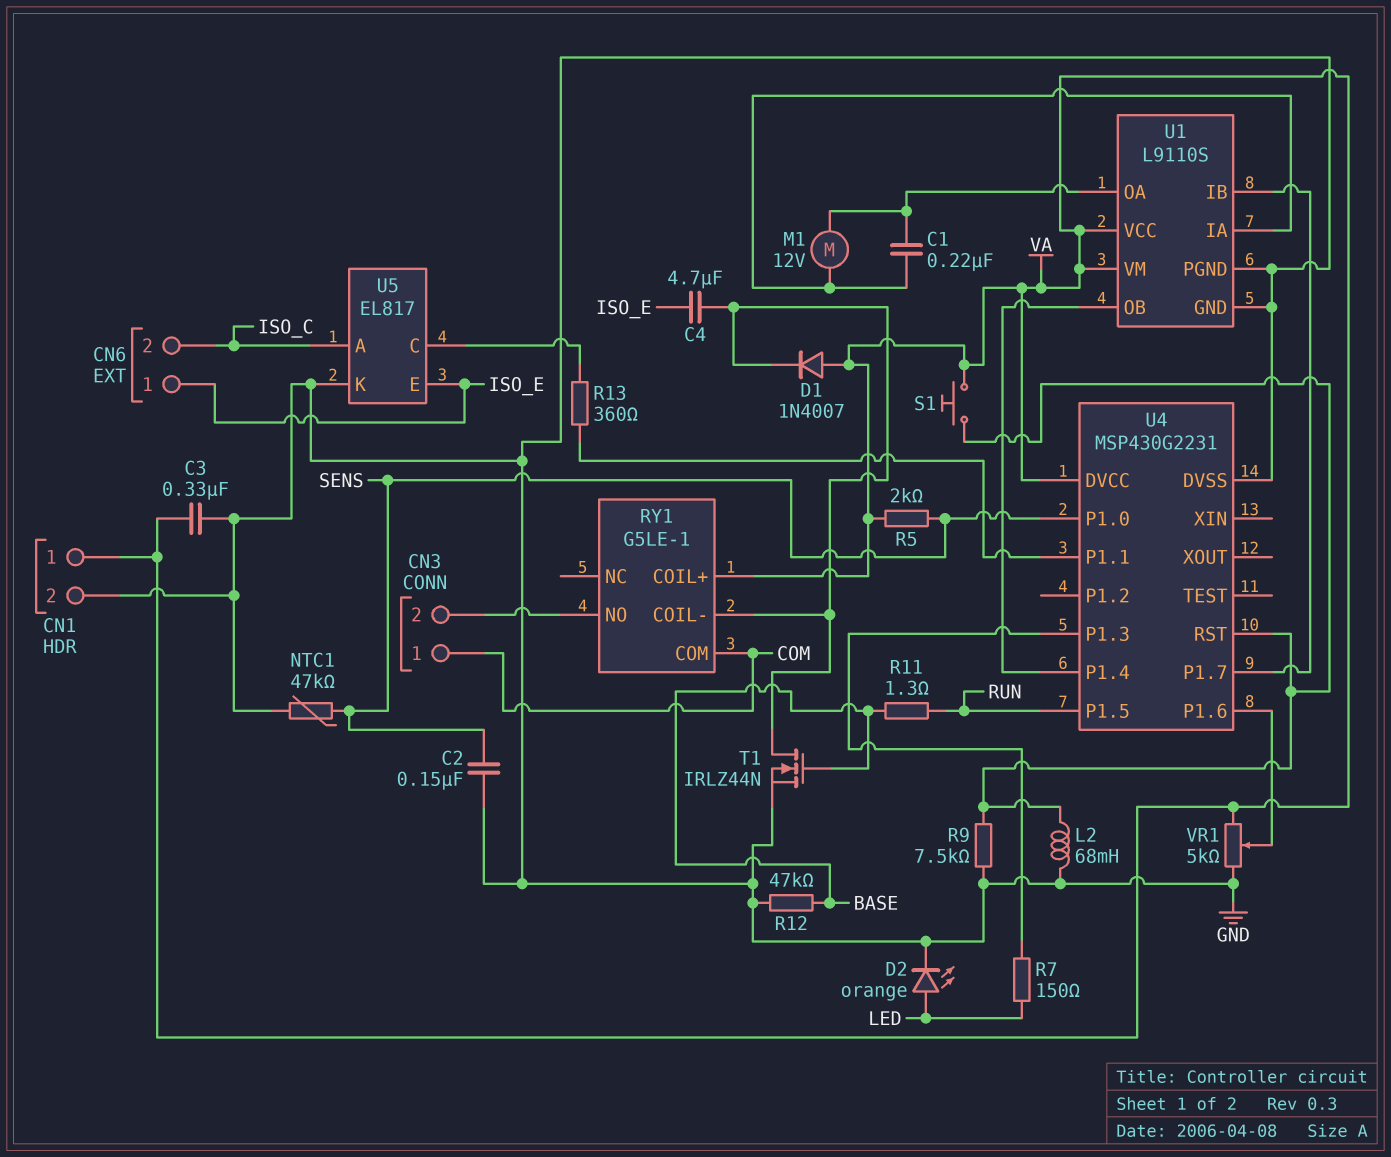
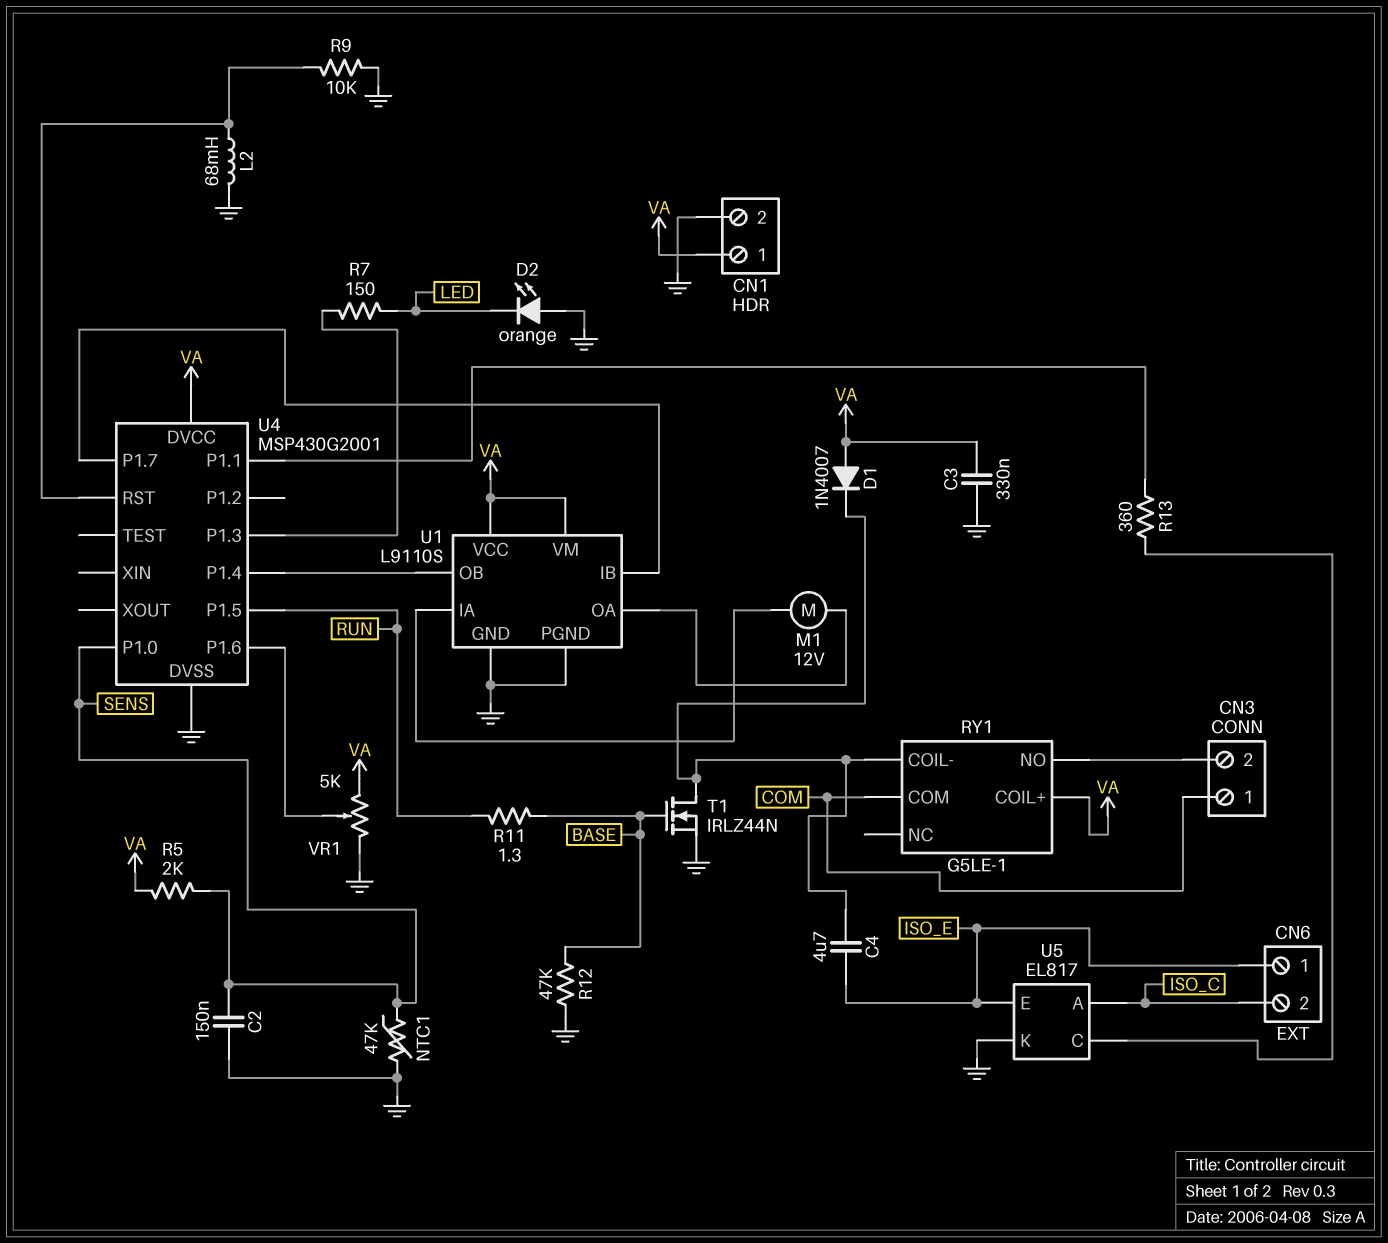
C1: 220nF (U1/IA, U1/OA) -> none
D2: LED orange (A LED, K GND) -> LED orange (A GND, K LED)
R9: 7.5k (GND, U4/RST) -> 10k (GND, U4/RST)
S1: button (U4/RST, VA) -> none
U4: MSP430G2231 -> MSP430G2001

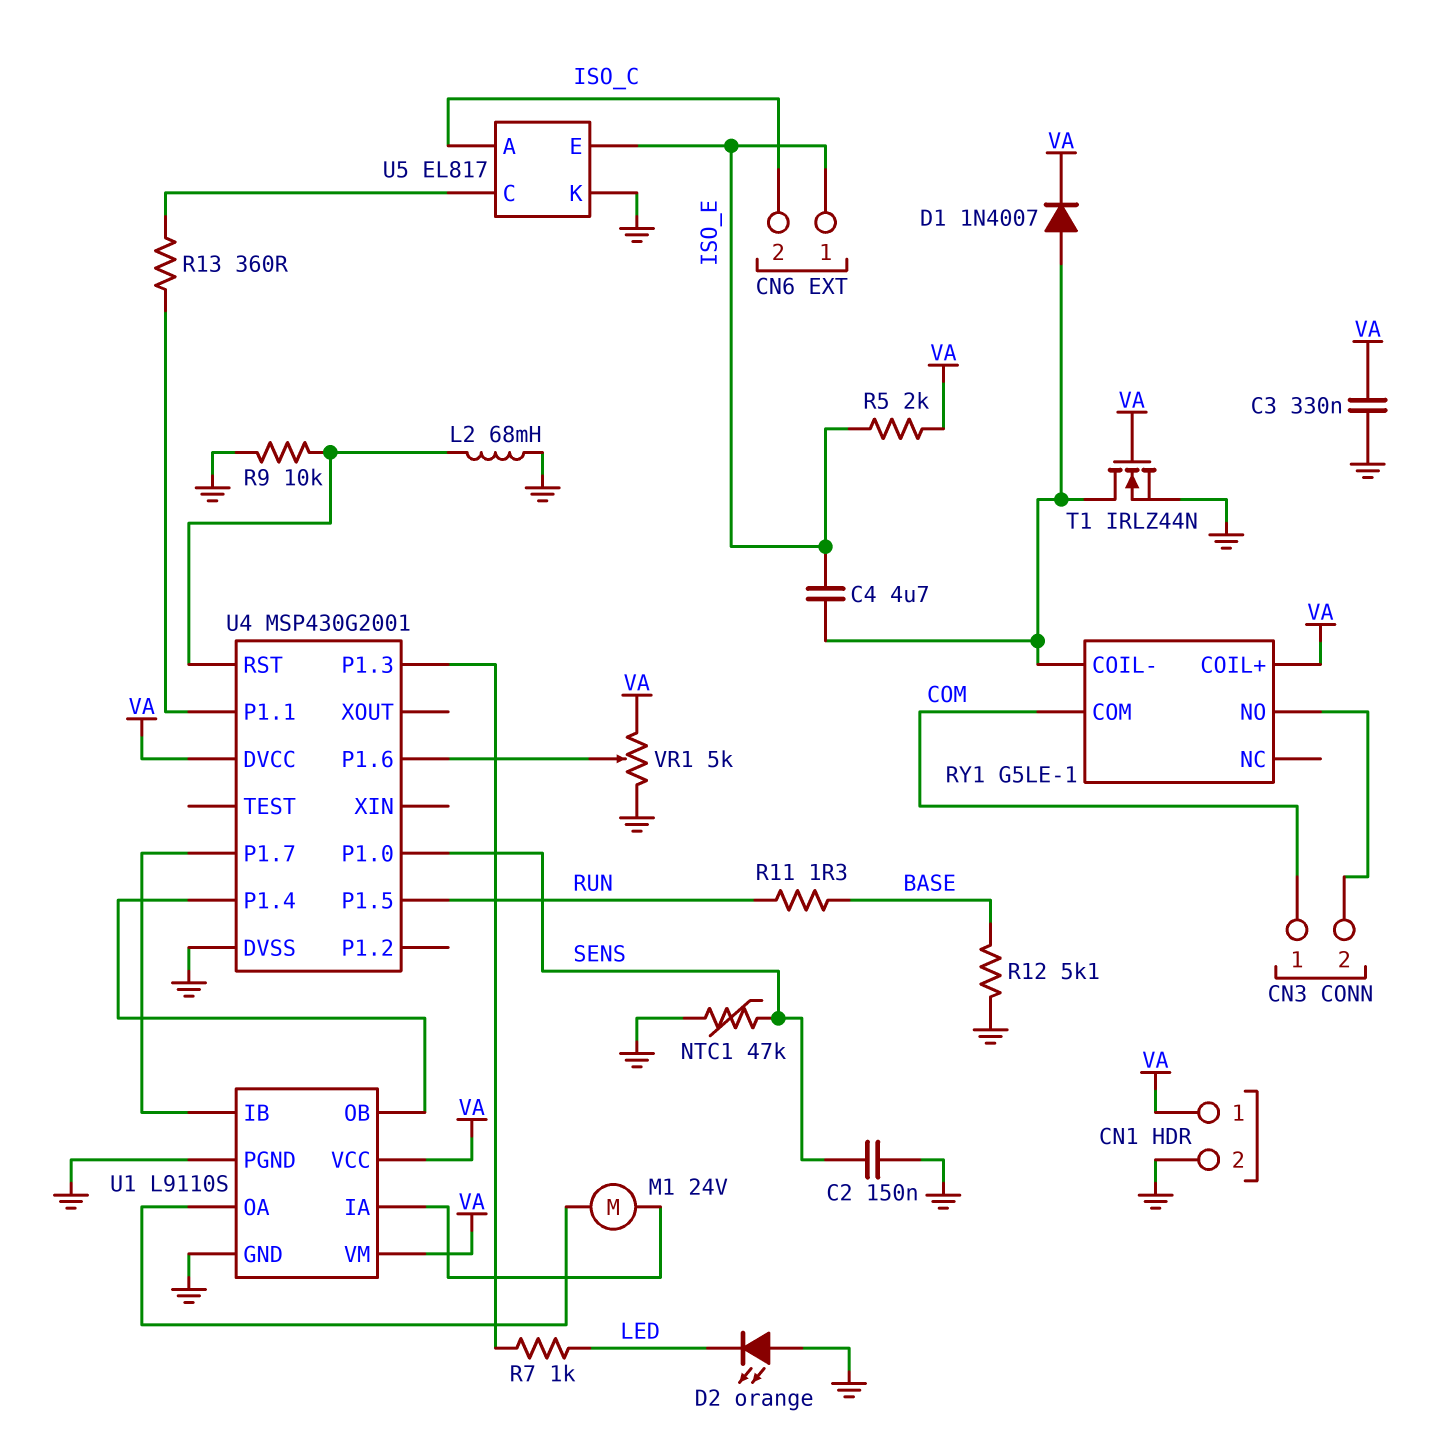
D1: diode 1N4007 (A VA, K RY1/COIL-) -> diode 1N4007 (A RY1/COIL-, K VA)
M1: motor 12V (U1/IA, U1/OA) -> motor 24V (U1/IA, U1/OA)
R5: 2k (SENS, VA) -> 2k (ISO_E, VA)
R7: 150 (LED, U4/P1.3) -> 1k (LED, U4/P1.3)
R12: 47k (BASE, GND) -> 5.1k (BASE, GND)
T1: NMOS IRLZ44N (G BASE, D RY1/COIL-, S GND) -> NMOS IRLZ44N (G VA, D RY1/COIL-, S GND)

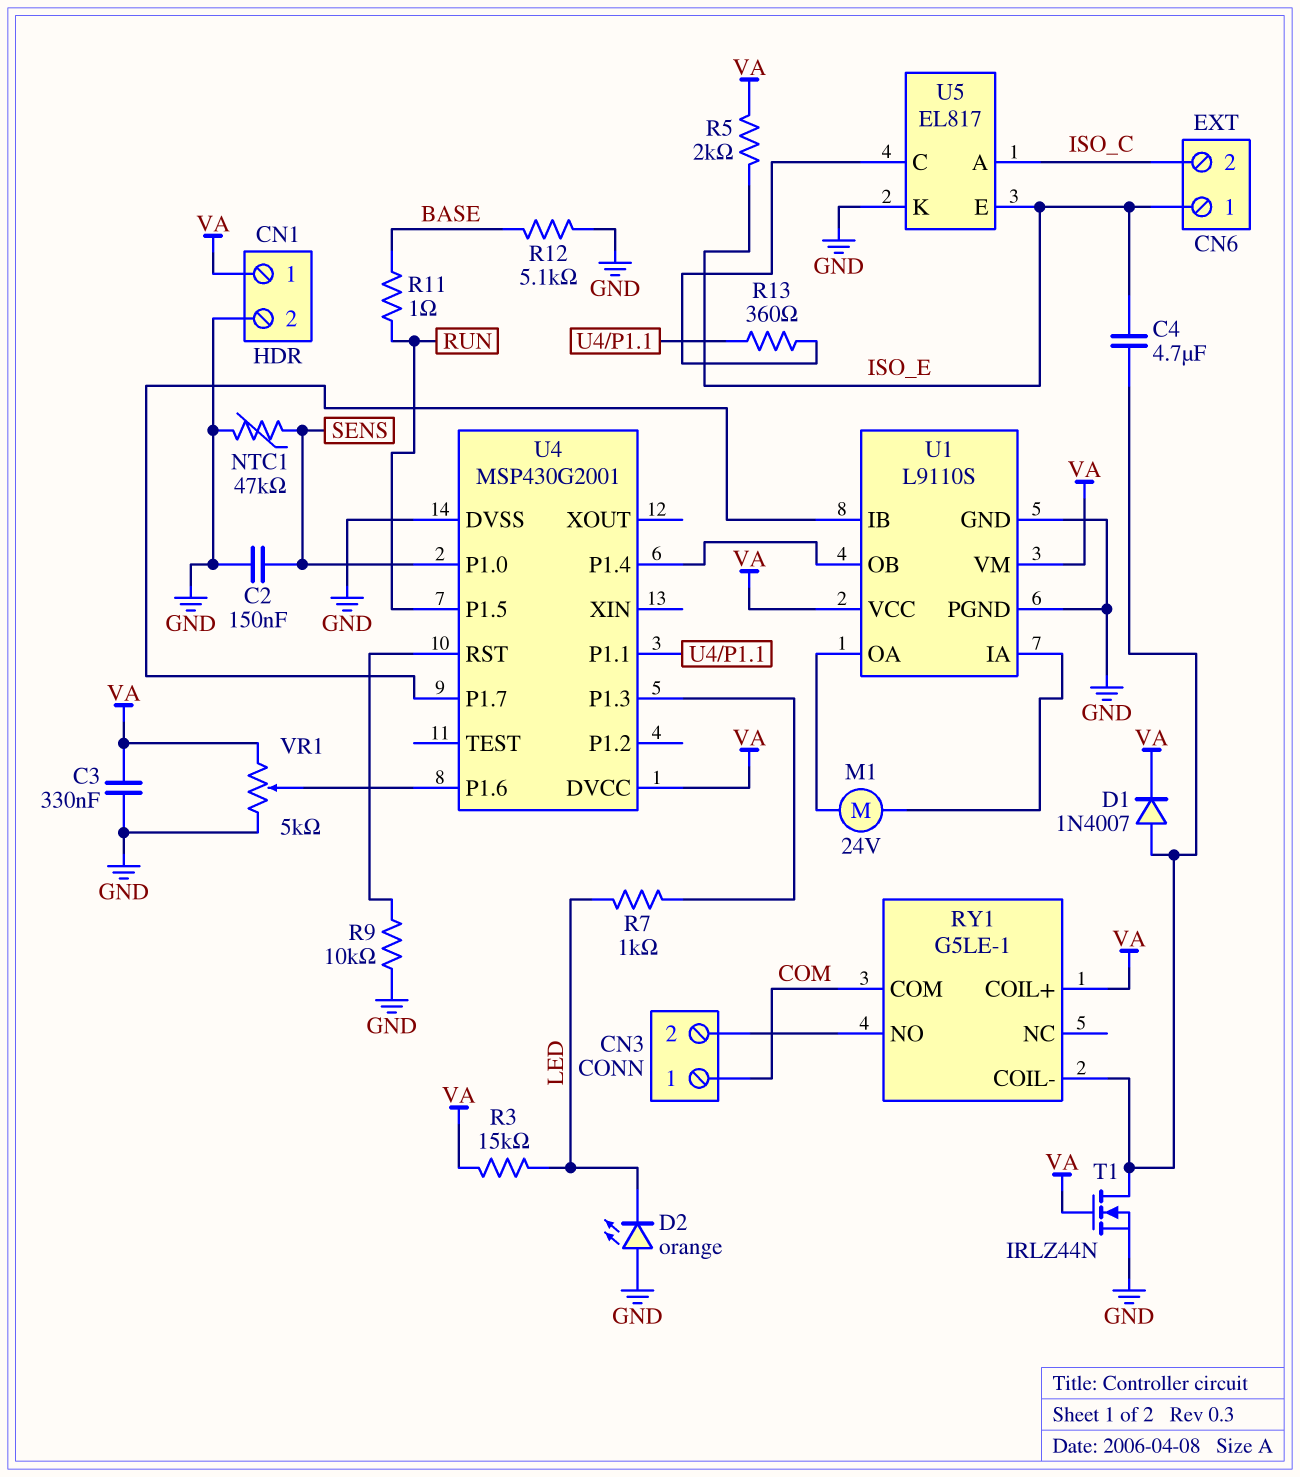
L2: 68mH (GND, U4/RST) -> none
R3: none -> 15k (LED, VA)
R11: 1.3 (BASE, RUN) -> 1 (BASE, RUN)

